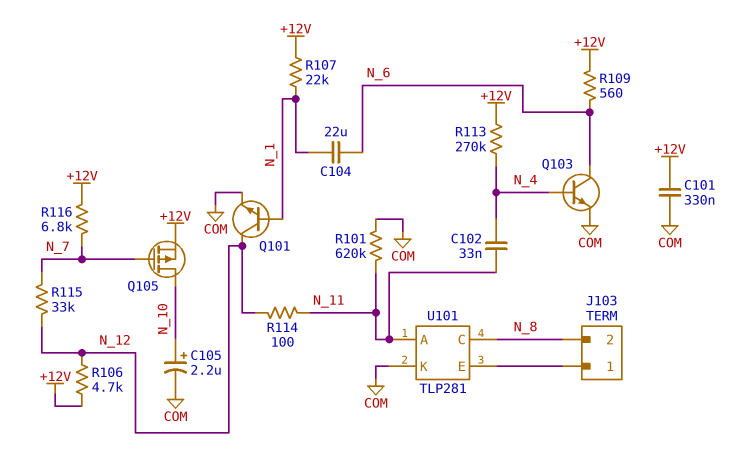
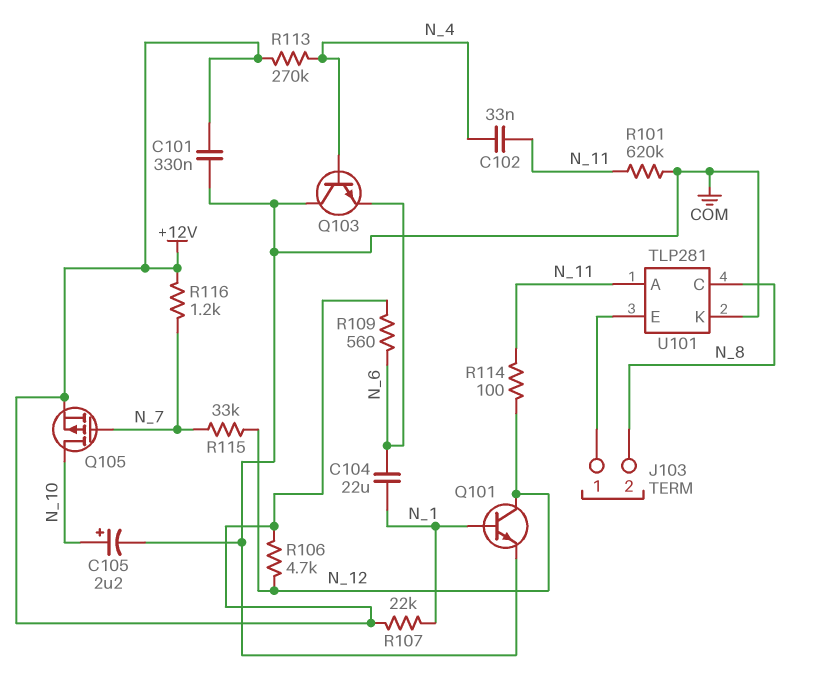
Q103: NPN (B N_4, C N_6, E COM) -> NPN (B N_4, C COM, E N_6)
R116: 6.8k (+12V, N_7) -> 1.2k (+12V, N_7)

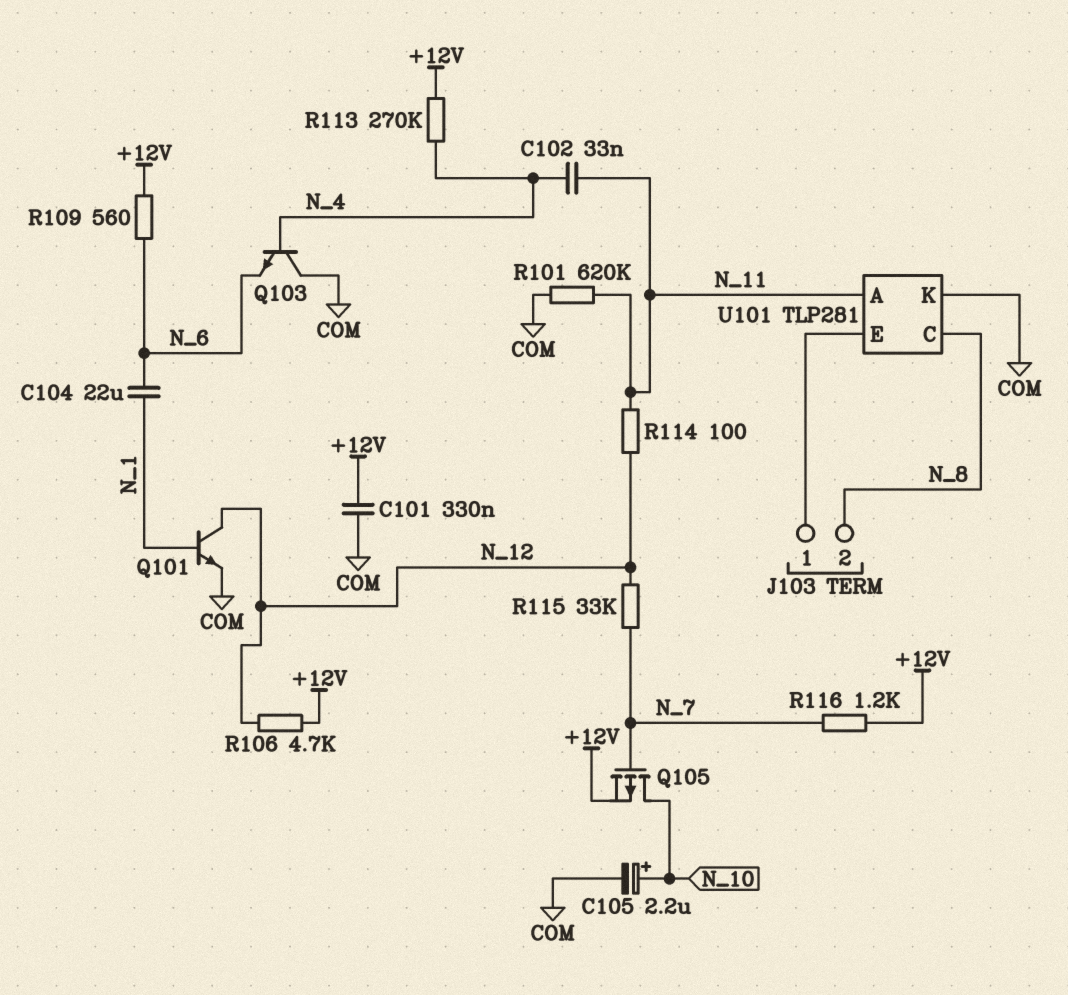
R107: 22k (+12V, N_1) -> none

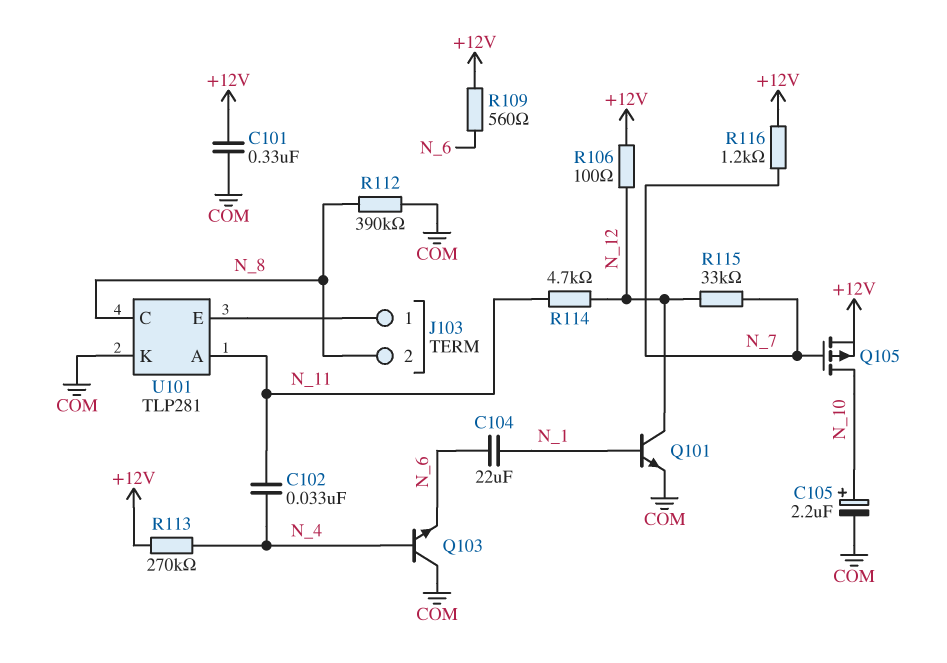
R101: 620k (COM, N_11) -> none
R106: 4.7k (+12V, N_12) -> 100 (+12V, N_12)
R112: none -> 390k (COM, N_8)
R114: 100 (N_11, N_12) -> 4.7k (N_11, N_12)

